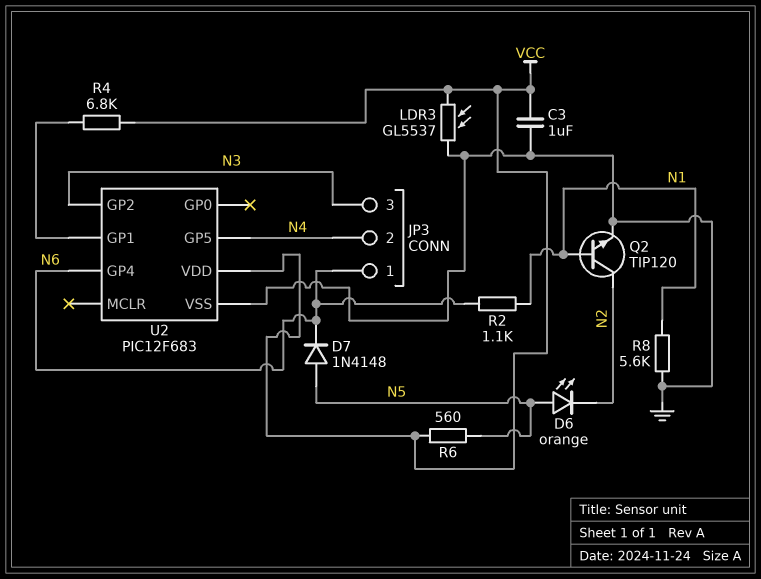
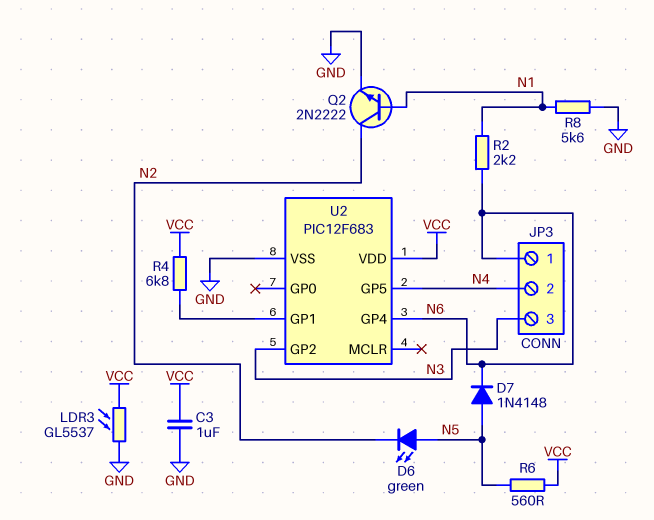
D6: LED orange (A N5, K N2) -> LED green (A N5, K N2)
Q2: NPN TIP120 (B N1, C N2, E GND) -> NPN 2N2222 (B N1, C N2, E GND)
R2: 1.1k (N1, N6) -> 2.2k (N1, N6)

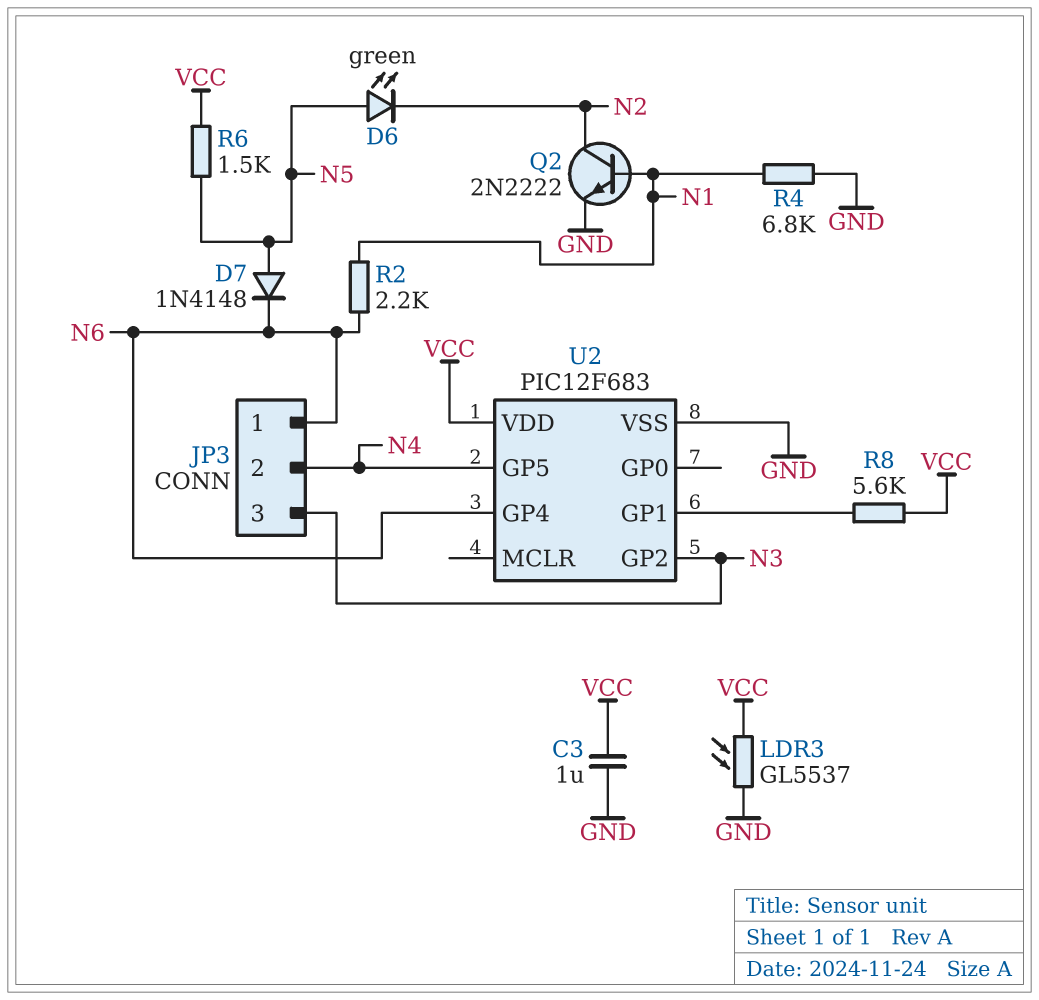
R4: 6.8k (U2/GP1, VCC) -> 6.8k (GND, N1)
R6: 560 (N5, VCC) -> 1.5k (N5, VCC)
R8: 5.6k (GND, N1) -> 5.6k (U2/GP1, VCC)

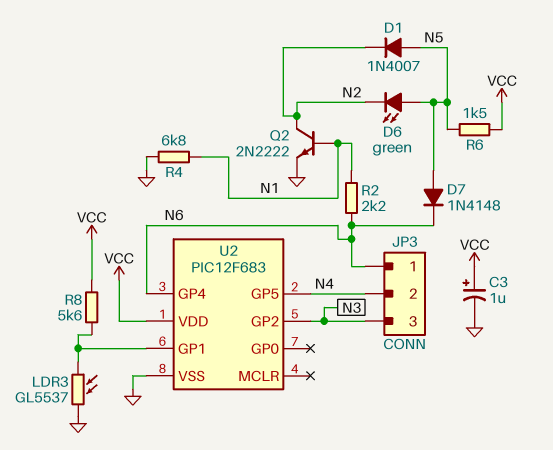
C3: 1uF (GND, VCC) -> 1uF (plus VCC, minus GND)
D1: none -> diode 1N4007 (A N5, K N2)
LDR3: GL5537 (GND, VCC) -> GL5537 (GND, U2/GP1)

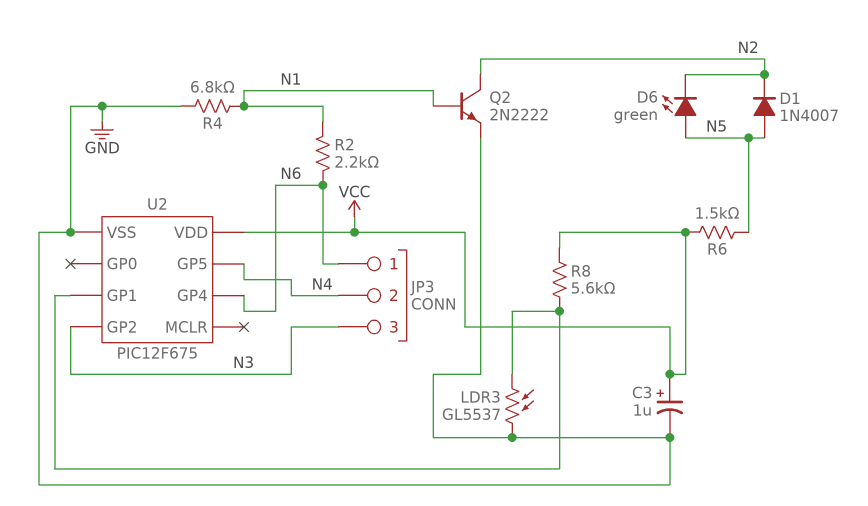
D7: diode 1N4148 (A N5, K N6) -> none
U2: PIC12F683 -> PIC12F675

